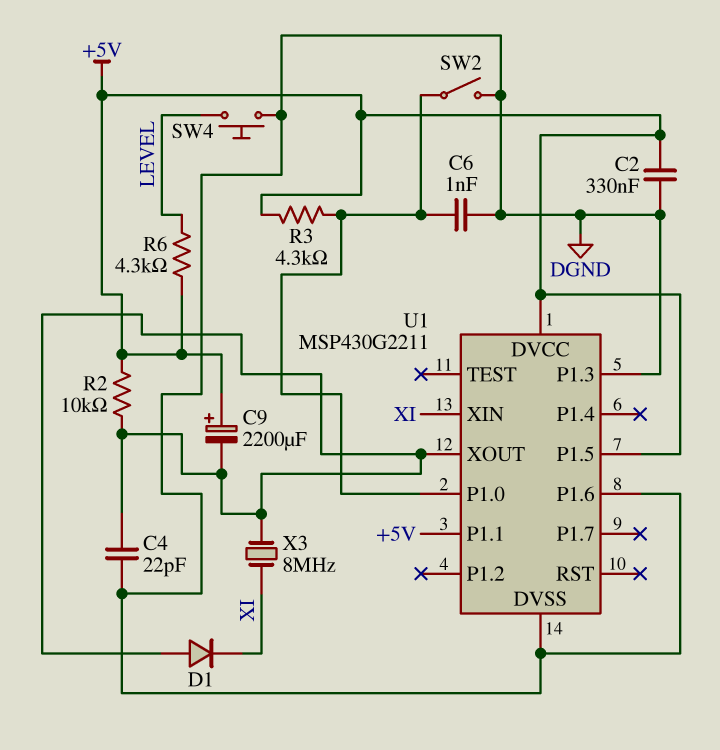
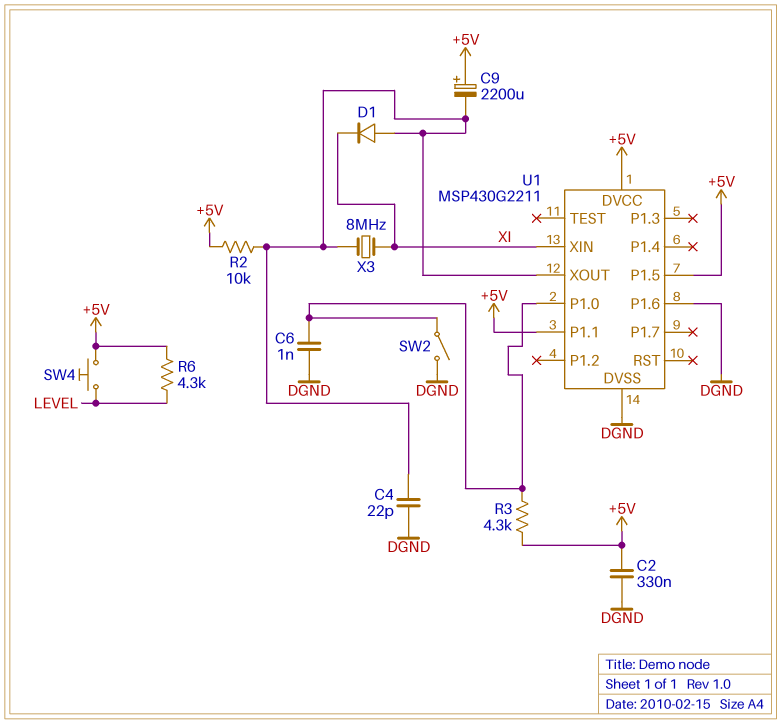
SW4: button (DGND, LEVEL) -> button (+5V, LEVEL)
U1 pin P1.3: DGND -> none

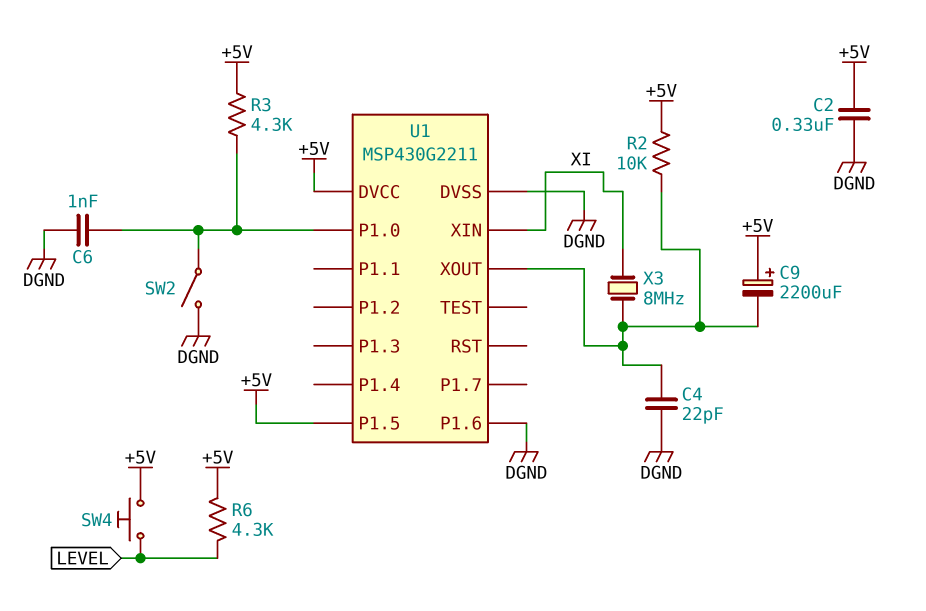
D1: diode (A U1/XOUT, K XI) -> none
U1 pin P1.1: +5V -> none

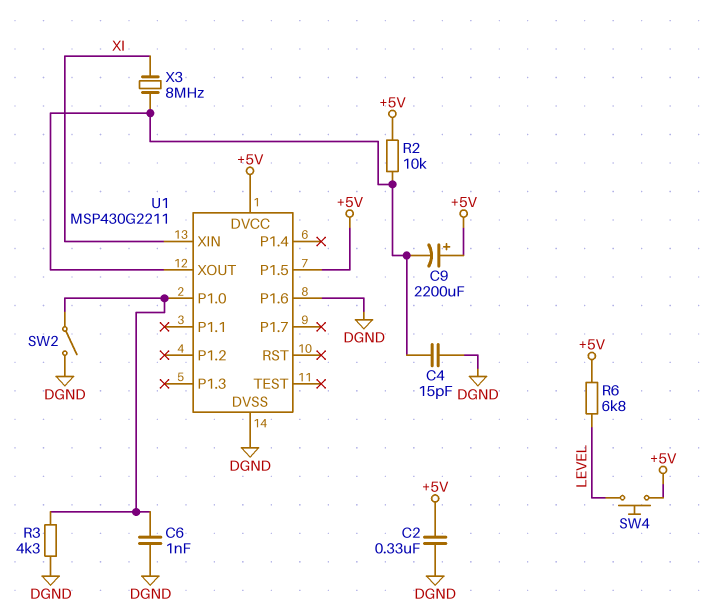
C4: 22pF (DGND, U1/XOUT) -> 15pF (DGND, U1/XOUT)
R3: 4.3k (+5V, U1/P1.0) -> 4.3k (DGND, U1/P1.0)
R6: 4.3k (+5V, LEVEL) -> 6.8k (+5V, LEVEL)

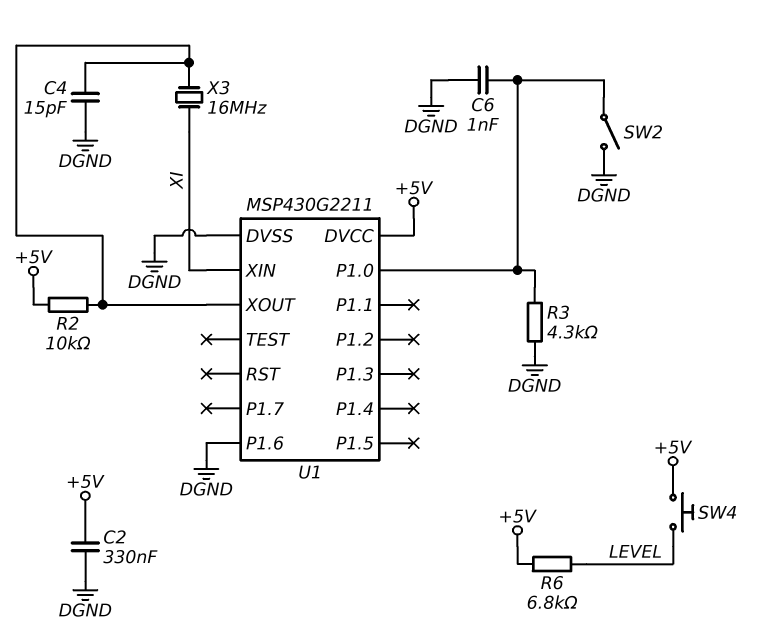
C9: 2200uF (plus +5V, minus U1/XOUT) -> none
U1 pin P1.5: +5V -> none
X3: 8MHz (U1/XOUT, XI) -> 16MHz (U1/XOUT, XI)

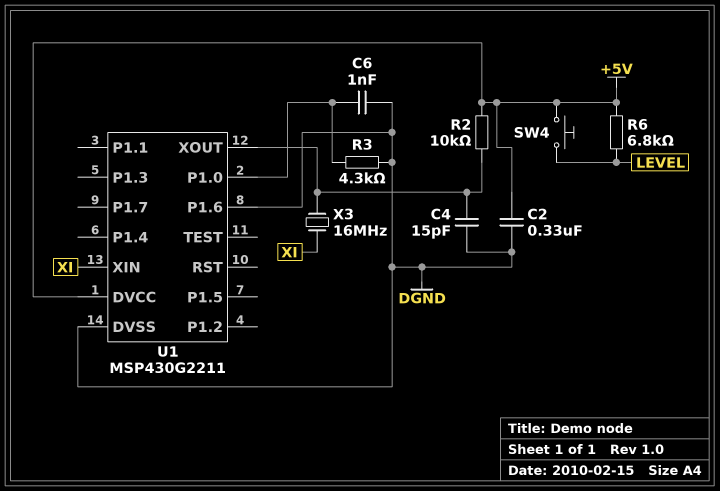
SW2: switch (DGND, U1/P1.0) -> none

